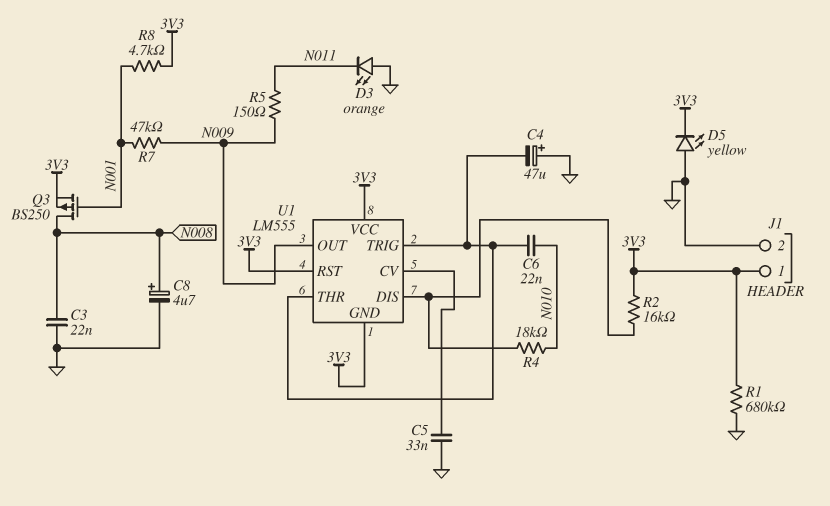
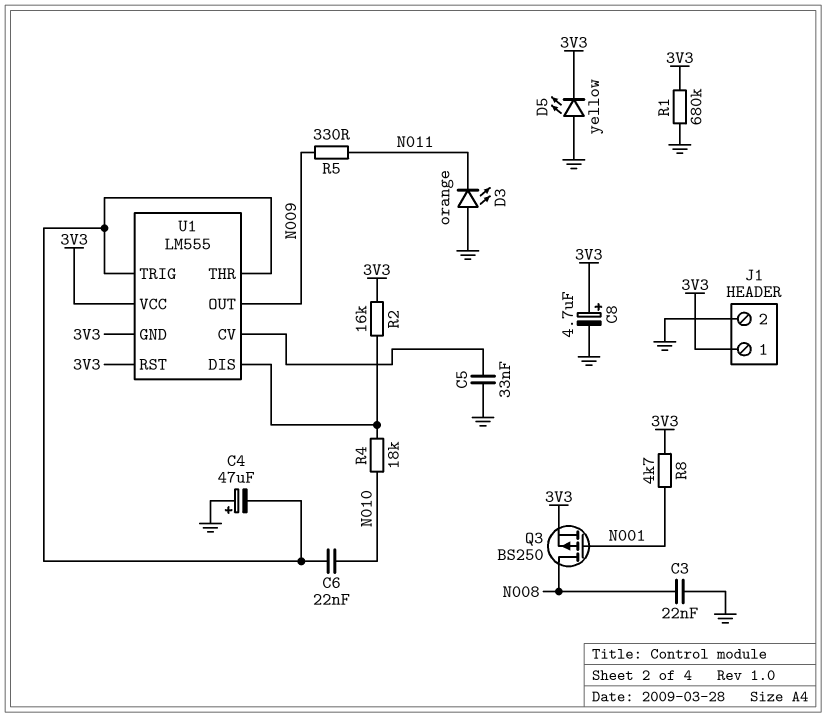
C8: 4.7uF (plus N008, minus GND) -> 4.7uF (plus 3V3, minus GND)
R5: 150 (N009, N011) -> 330 (N009, N011)
R7: 47k (N001, N009) -> none

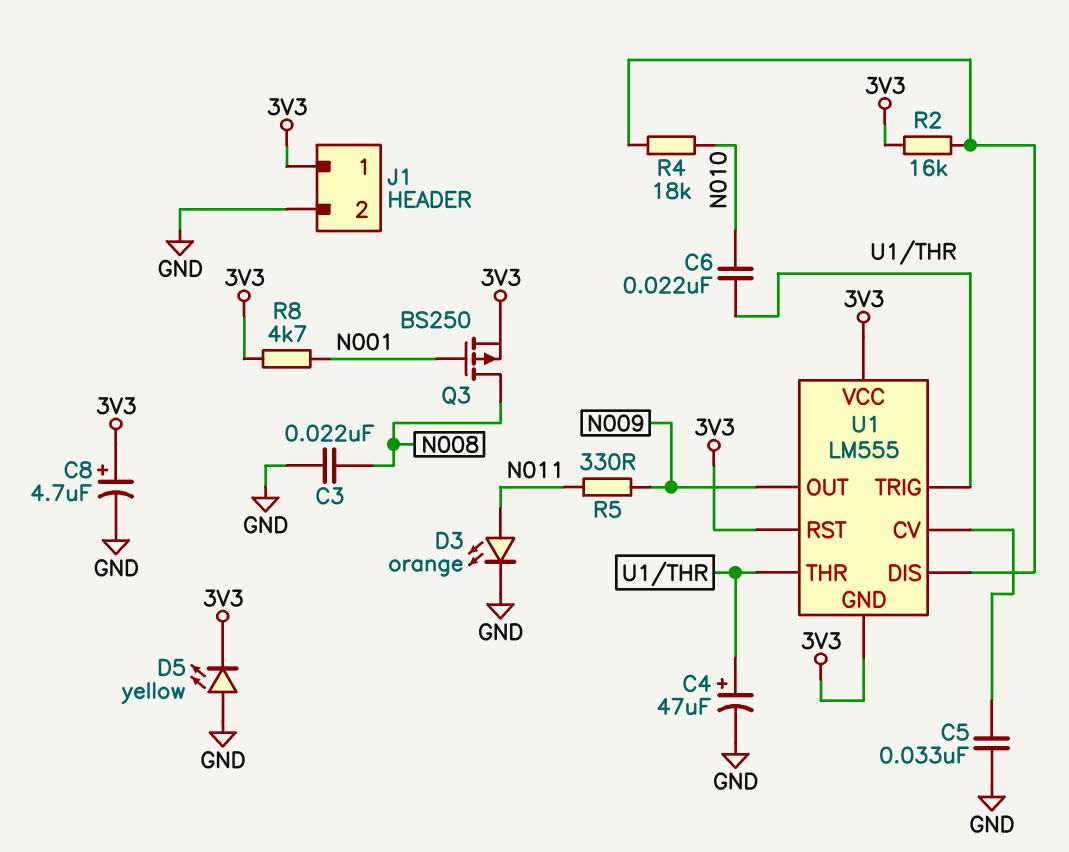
C4: 47uF (plus GND, minus U1/THR) -> 47uF (plus U1/THR, minus GND)
D3: LED orange (A GND, K N011) -> LED orange (A N011, K GND)
R1: 680k (3V3, GND) -> none

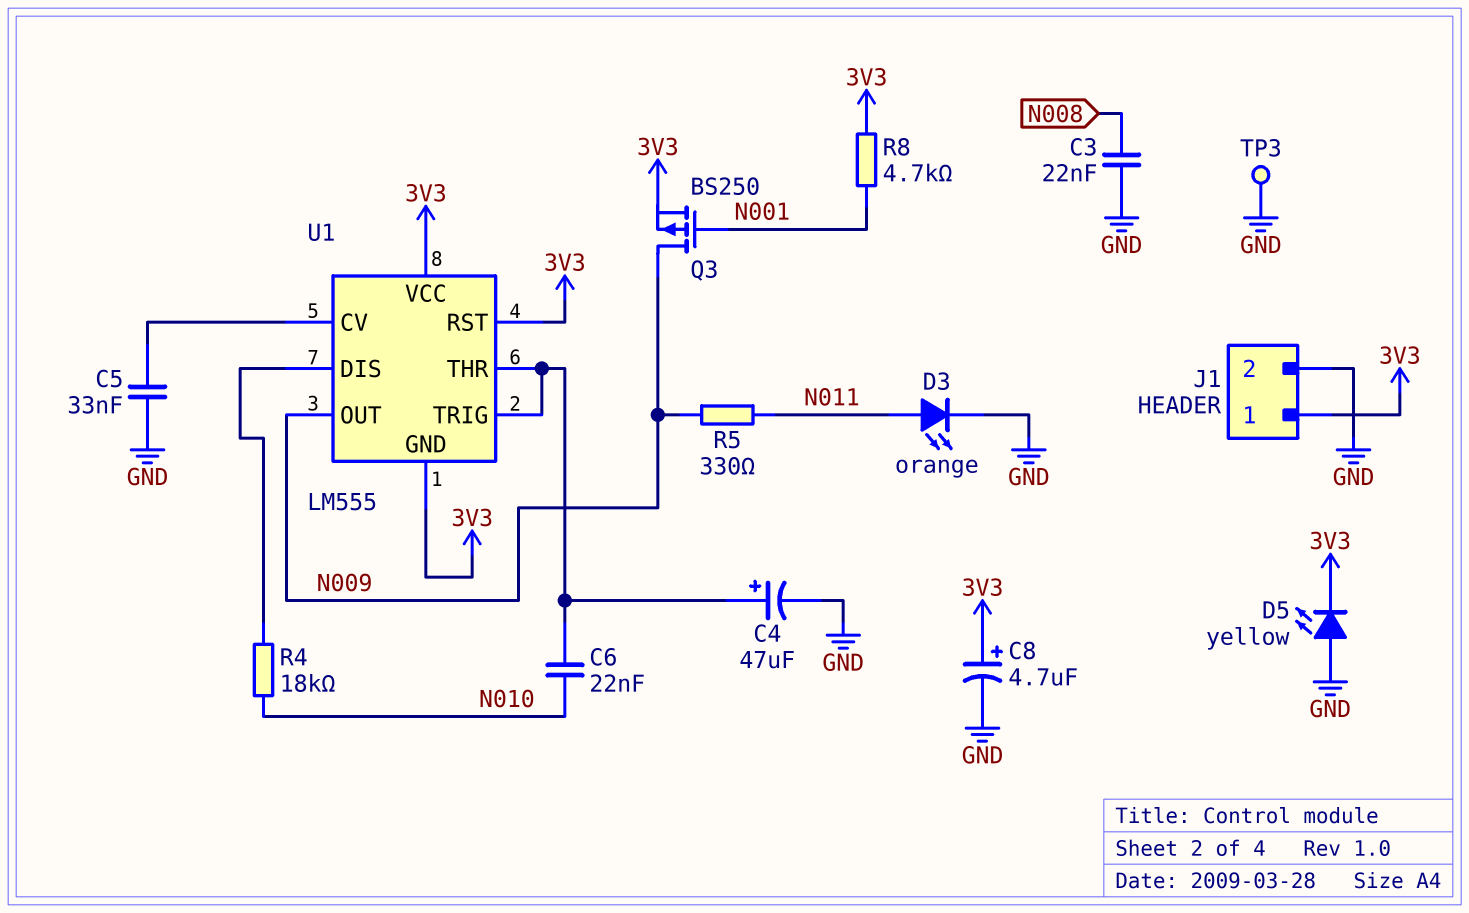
Q3: PMOS BS250 (G N001, D N008, S 3V3) -> PMOS BS250 (G N001, D N009, S 3V3)
R2: 16k (3V3, U1/DIS) -> none
TP3: none -> test point (GND)

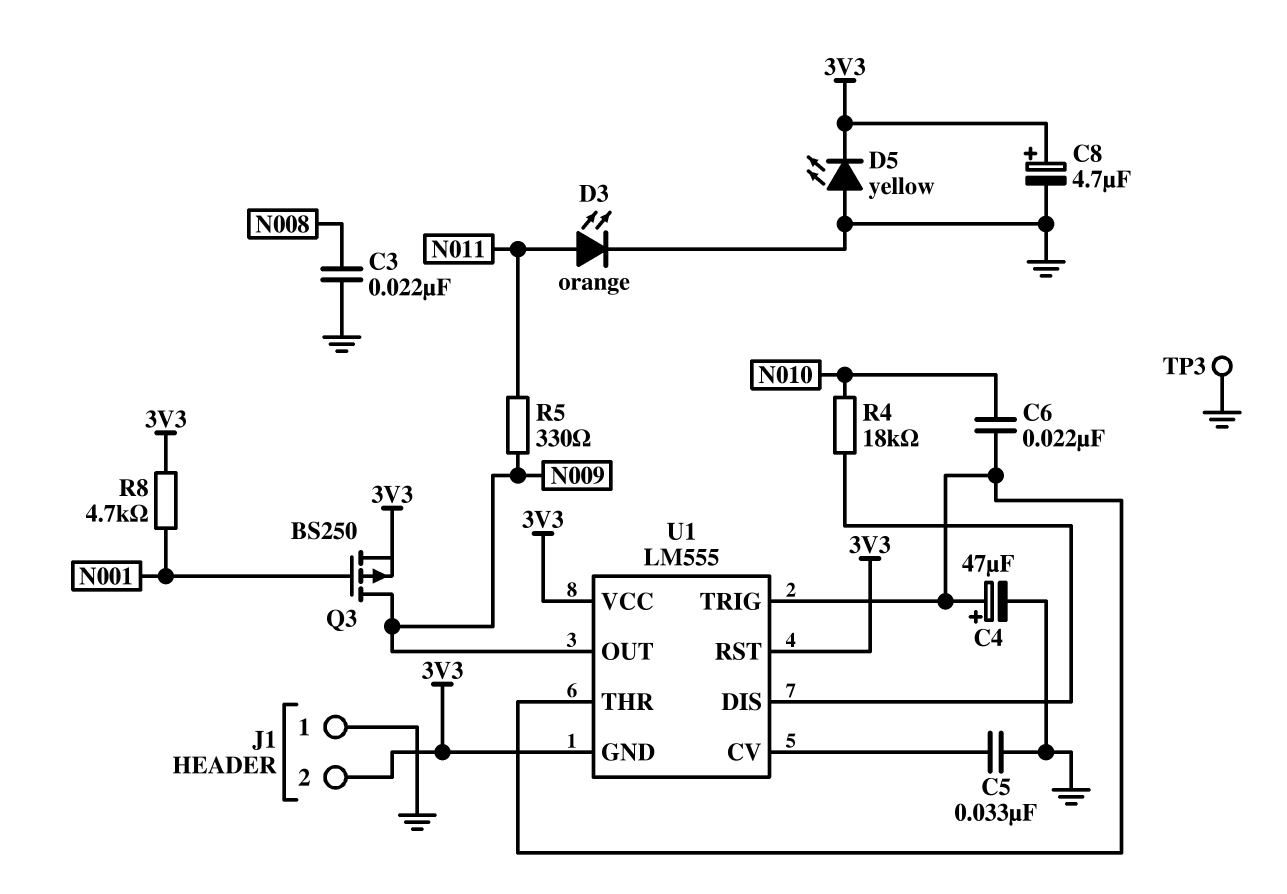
J1 pin 1: 3V3 -> GND
J1 pin 2: GND -> 3V3

